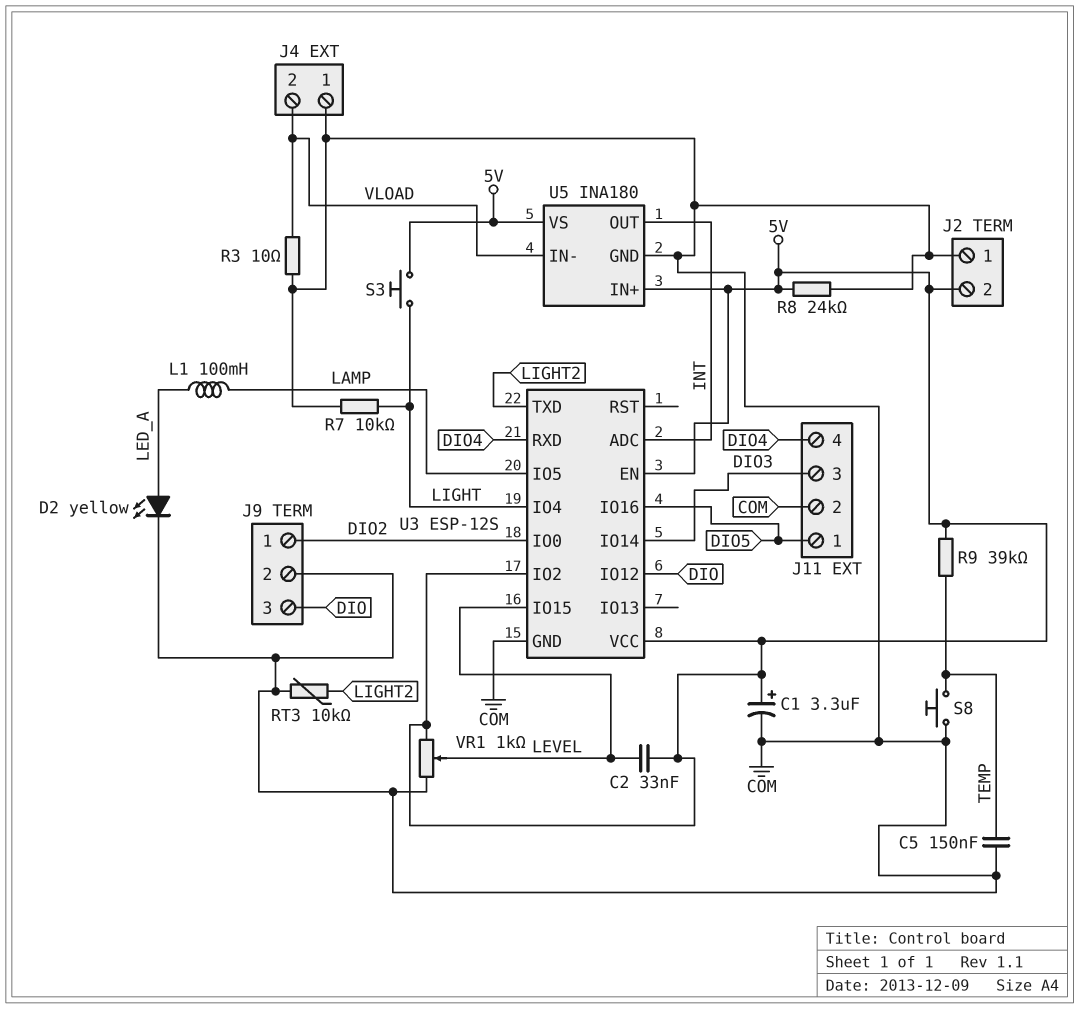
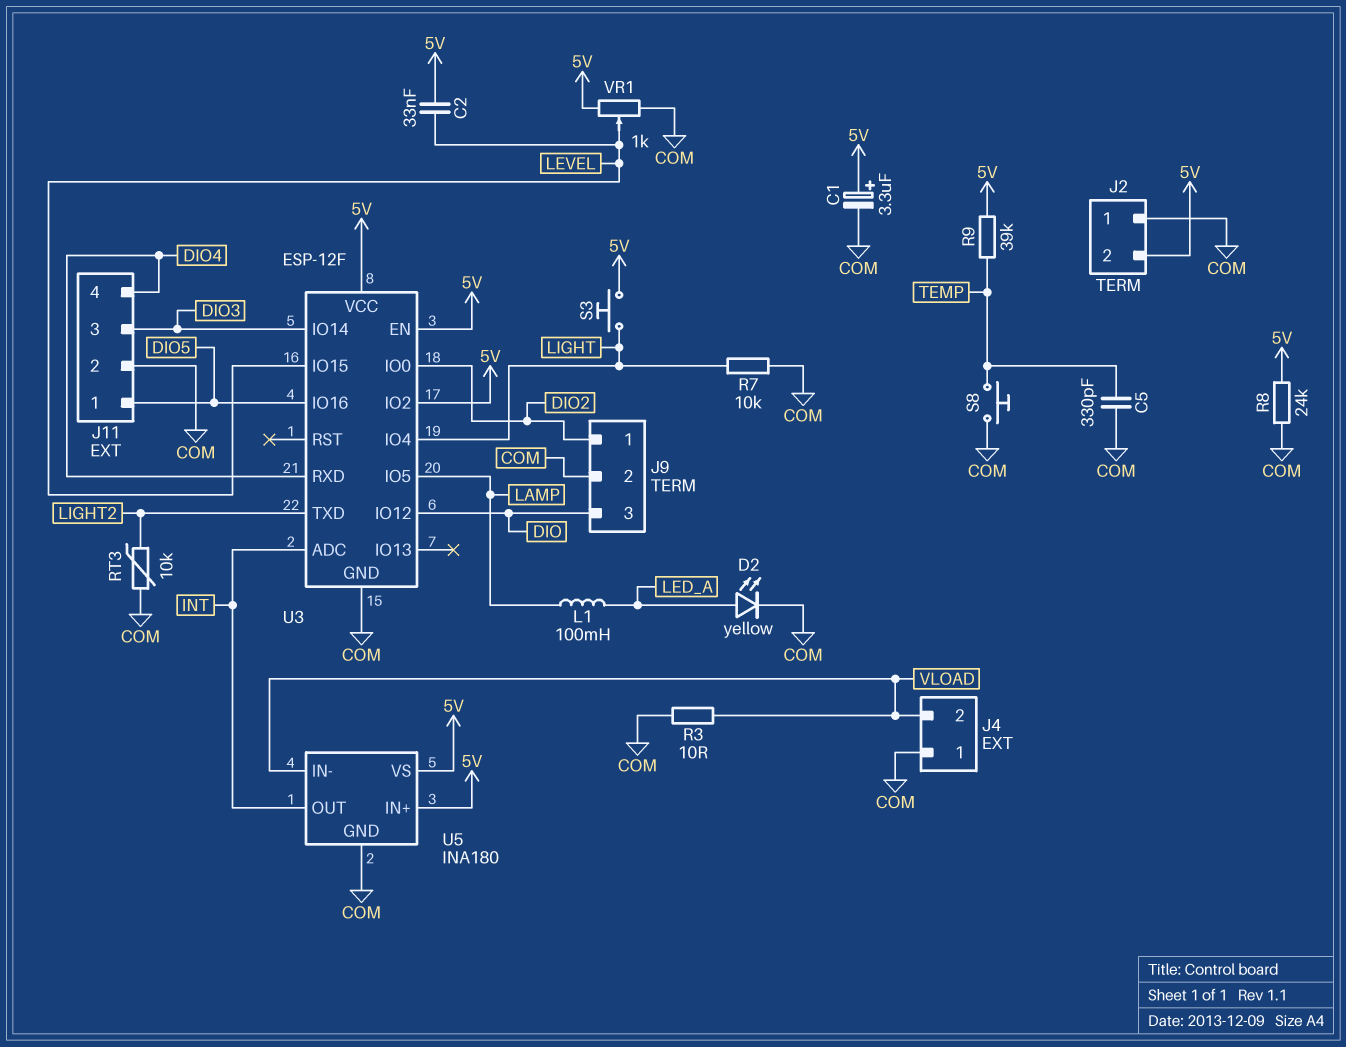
C5: 150nF (COM, TEMP) -> 330pF (COM, TEMP)
U3: ESP-12S -> ESP-12F

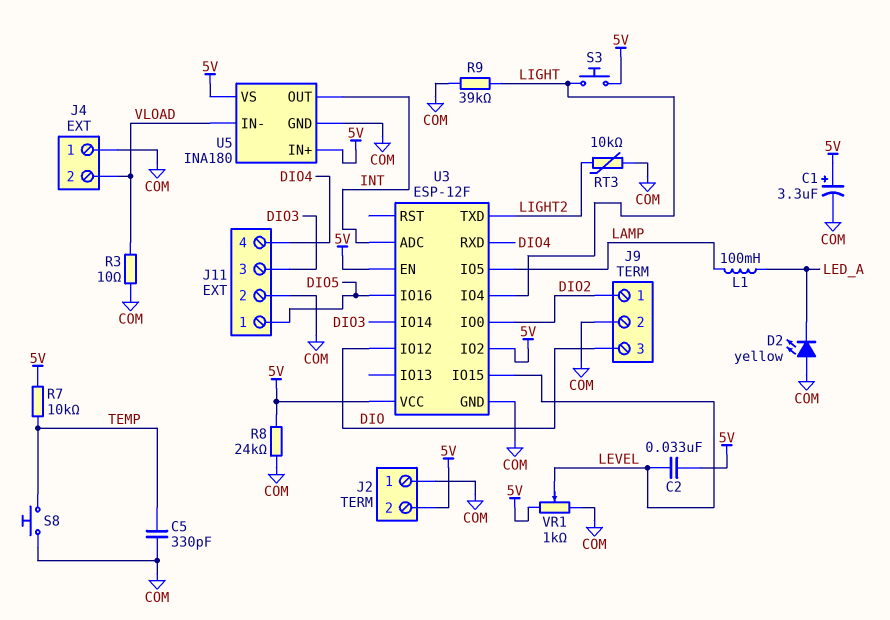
D2: LED yellow (A LED_A, K COM) -> LED yellow (A COM, K LED_A)
R7: 10k (COM, LIGHT) -> 10k (5V, TEMP)
R9: 39k (5V, TEMP) -> 39k (COM, LIGHT)

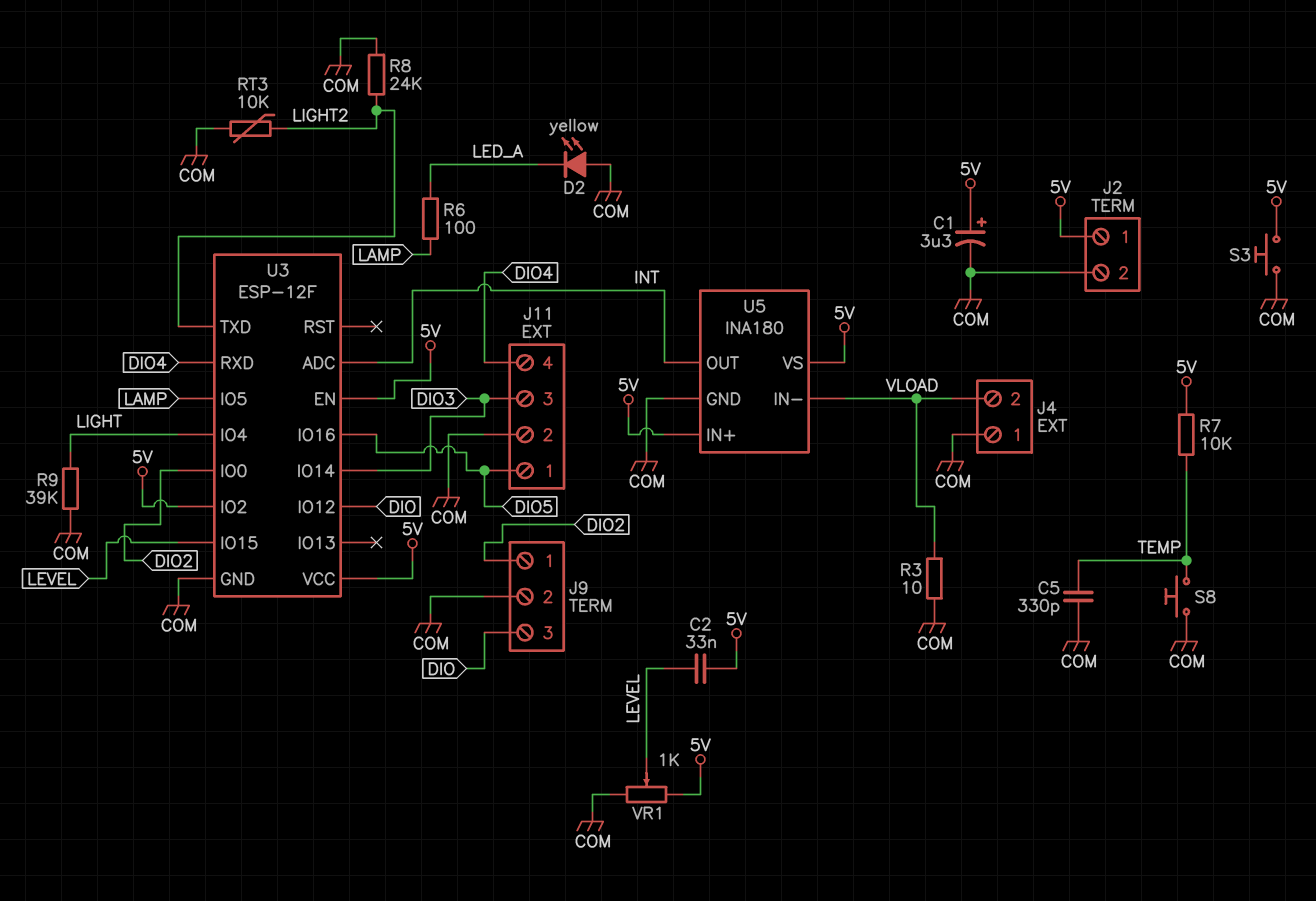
J2 pin 1: COM -> 5V
J2 pin 2: 5V -> COM
L1: 100mH (LAMP, LED_A) -> none
R6: none -> 100 (LAMP, LED_A)
R8: 24k (5V, COM) -> 24k (COM, LIGHT2)
S3: button (5V, LIGHT) -> button (5V, COM)

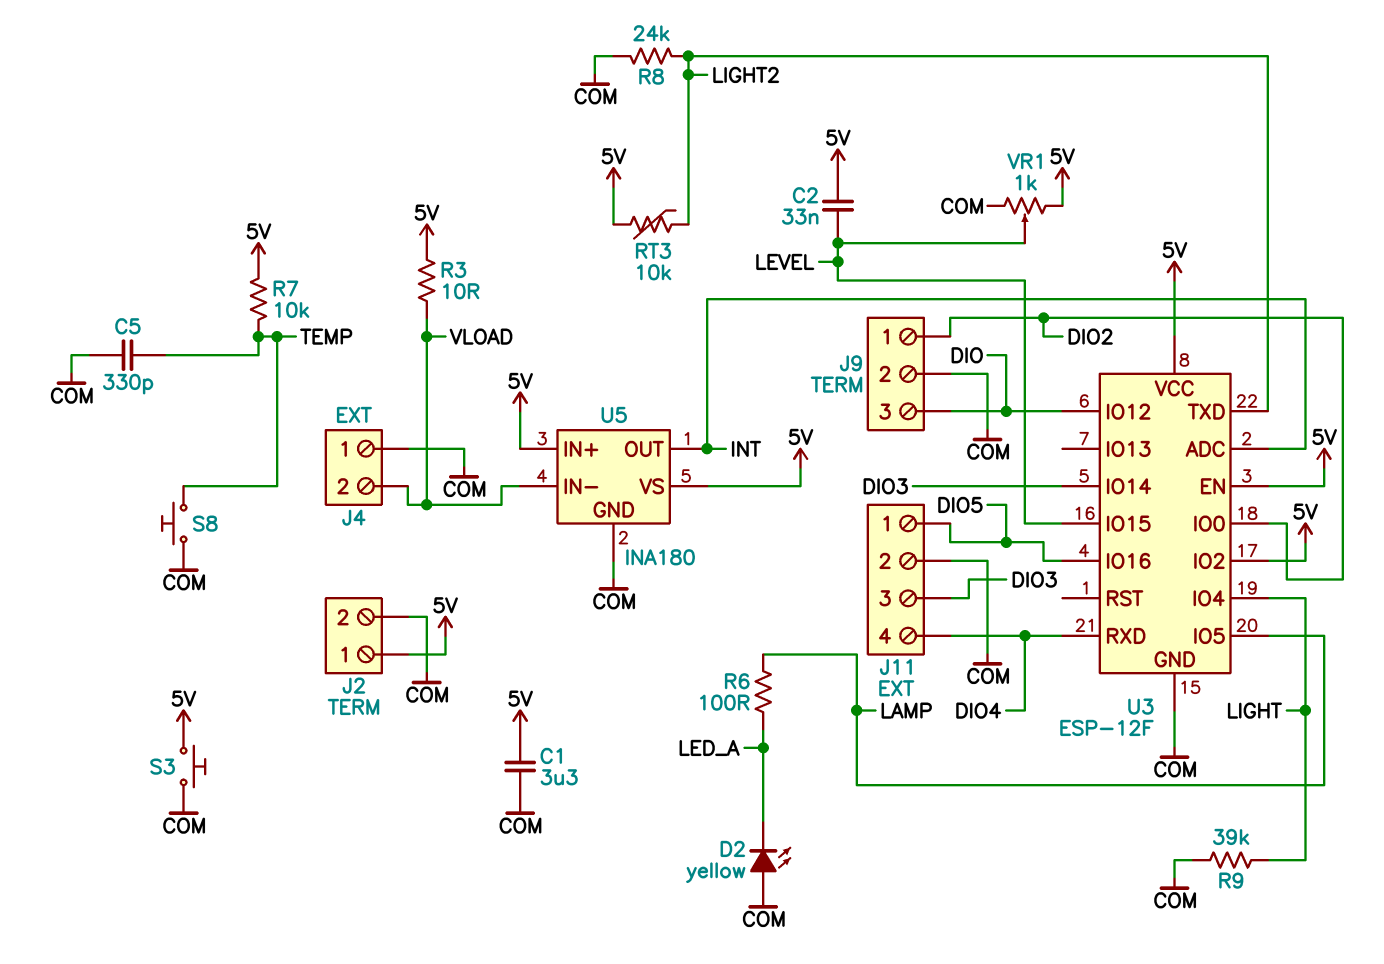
C1: 3.3uF (plus 5V, minus COM) -> 3.3uF (5V, COM)
R3: 10 (COM, VLOAD) -> 10 (5V, VLOAD)
RT3: 10k (COM, LIGHT2) -> 10k (5V, LIGHT2)

